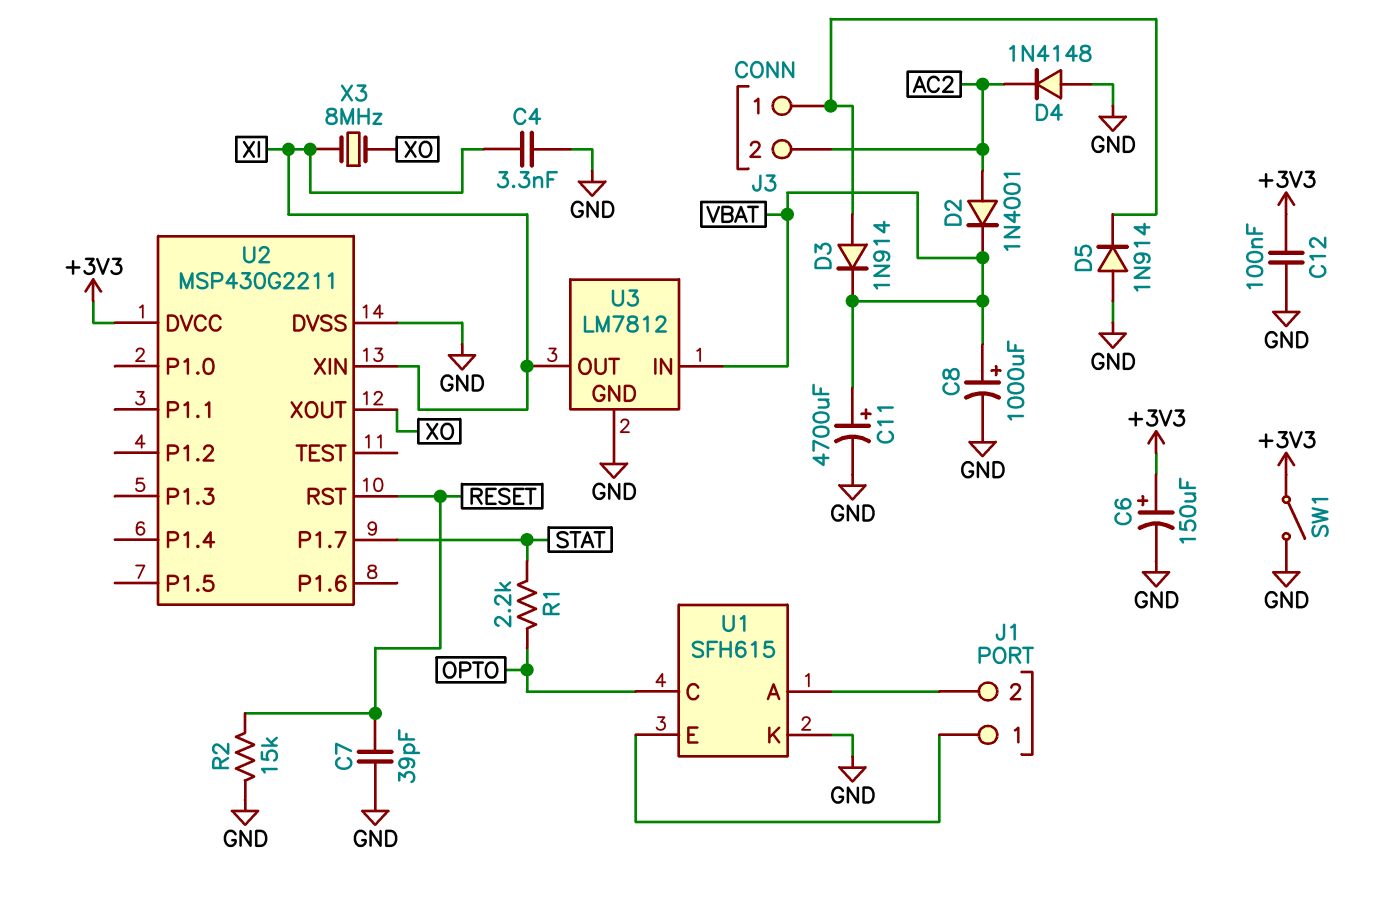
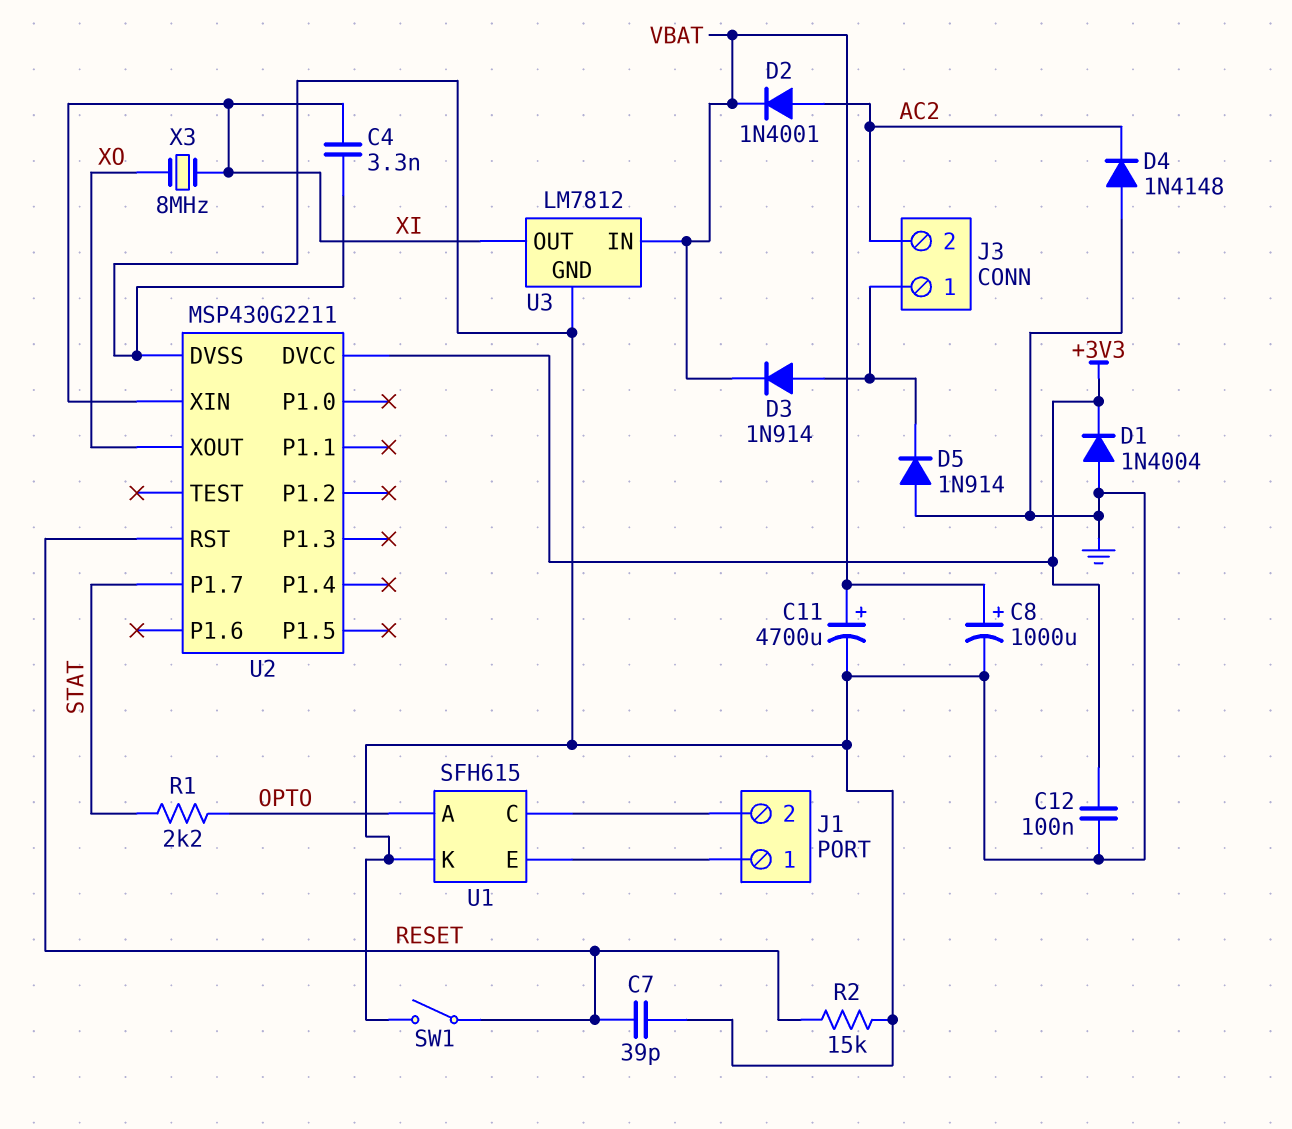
C6: 150uF (plus +3V3, minus GND) -> none
D1: none -> diode 1N4004 (A GND, K +3V3)
SW1: switch (+3V3, GND) -> switch (GND, RESET)
U1 pin A: J1/2 -> OPTO
U1 pin C: OPTO -> J1/2

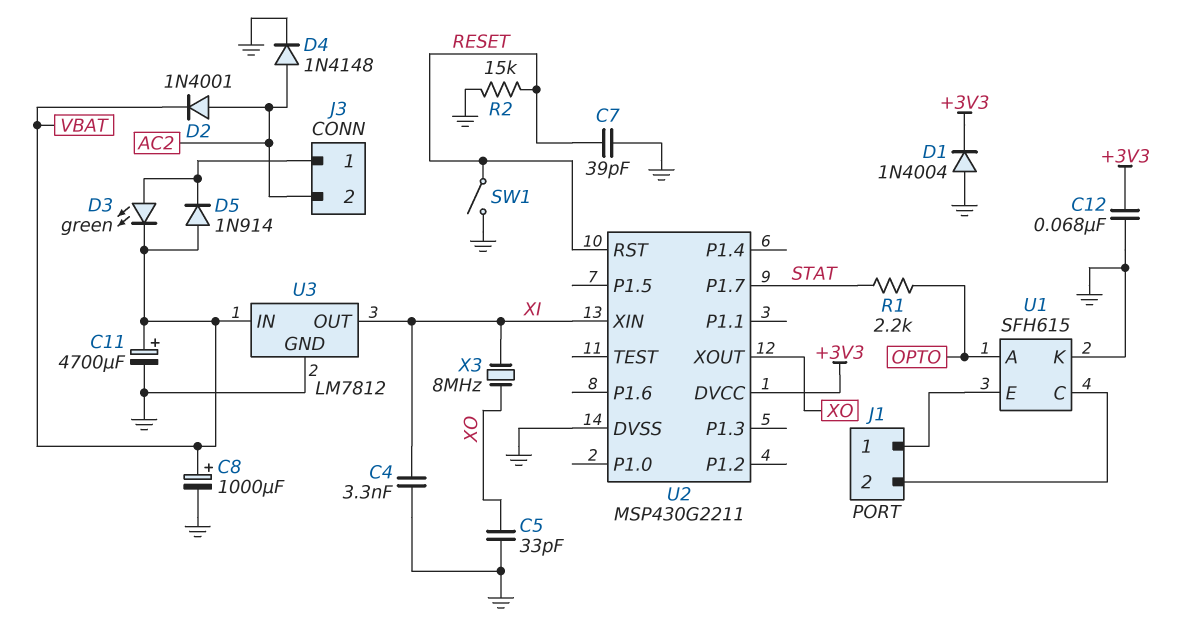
C5: none -> 33pF (GND, XO)
C12: 100nF (+3V3, GND) -> 68nF (+3V3, GND)
D3: diode 1N914 (A J3/1, K VBAT) -> LED green (A J3/1, K VBAT)
D4: diode 1N4148 (A GND, K AC2) -> diode 1N4148 (A AC2, K GND)
D5: diode 1N914 (A GND, K J3/1) -> diode 1N914 (A VBAT, K J3/1)

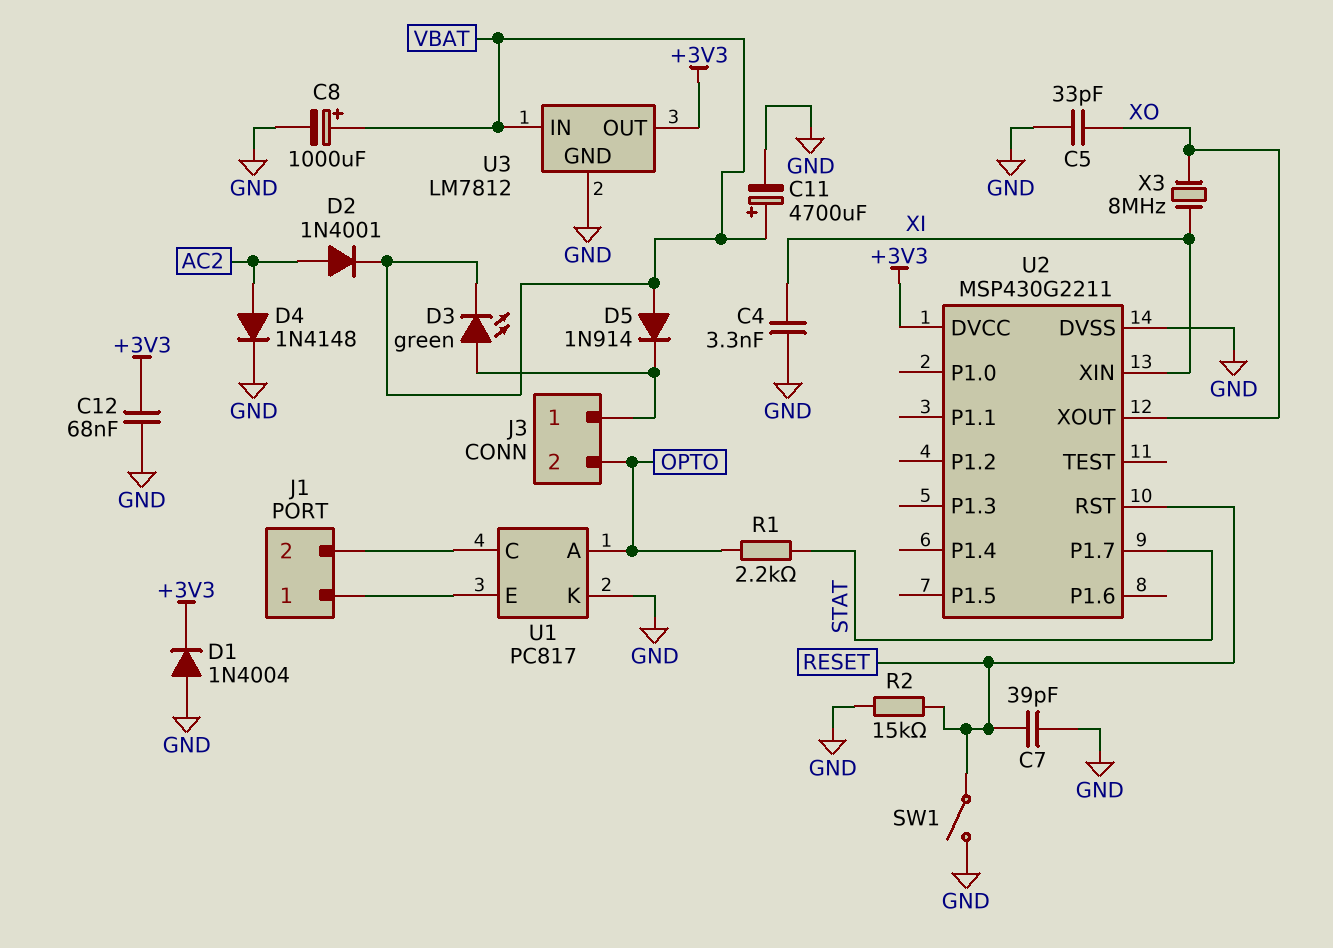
J3 pin 2: AC2 -> OPTO
U1: SFH615 -> PC817
U3 pin OUT: XI -> +3V3

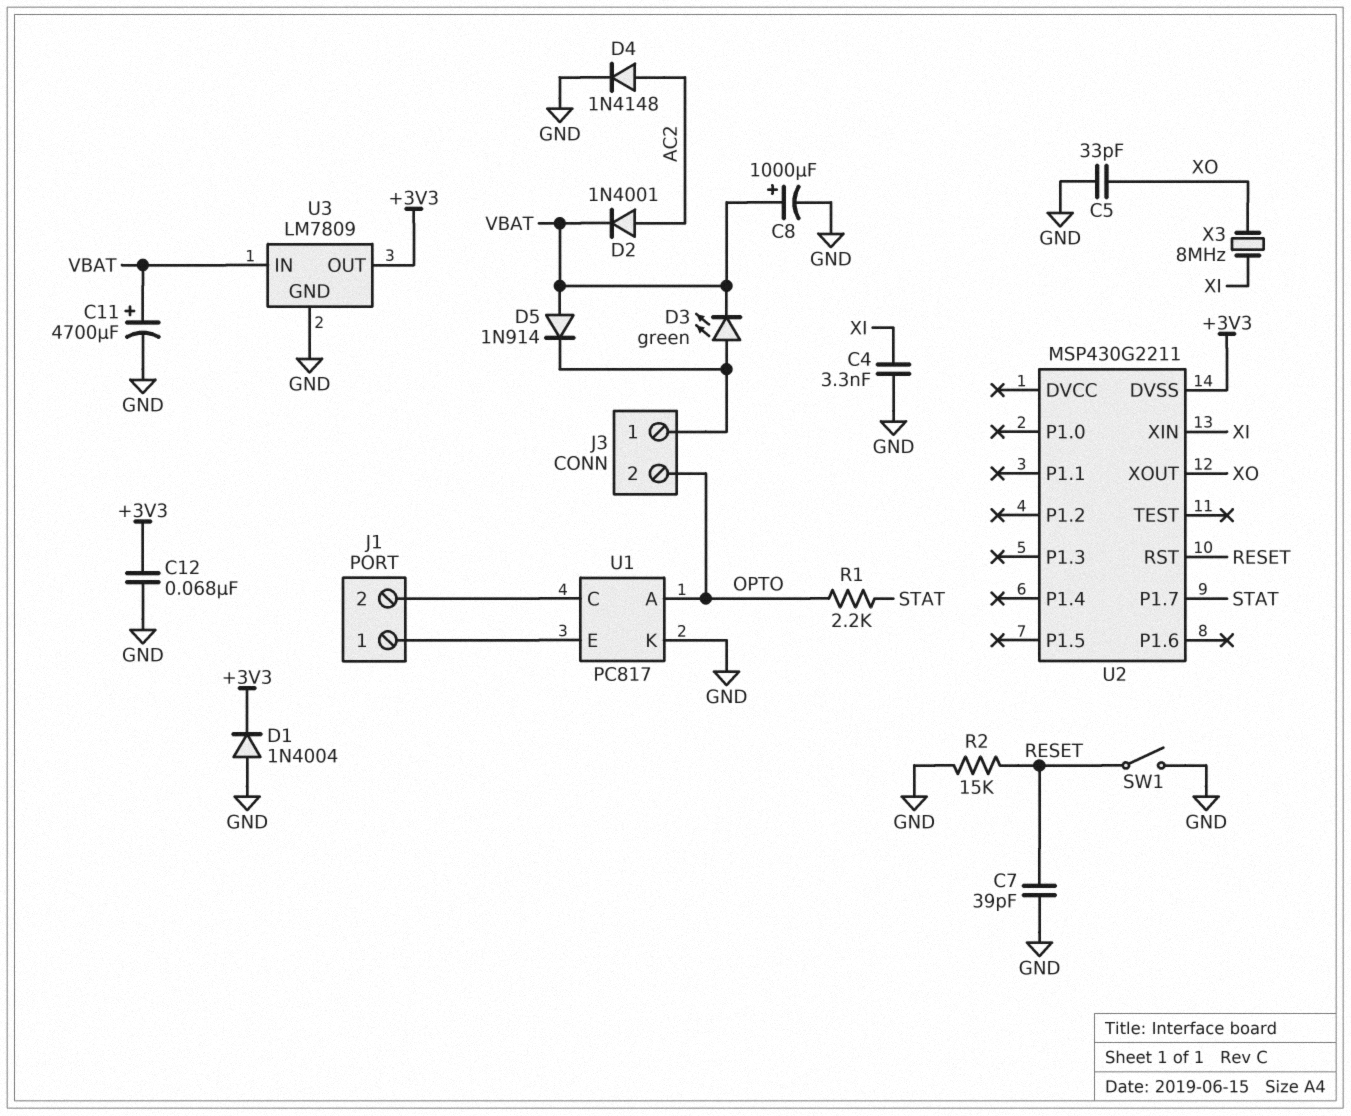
U2 pin DVCC: +3V3 -> none
U2 pin DVSS: GND -> +3V3
U3: LM7812 -> LM7809

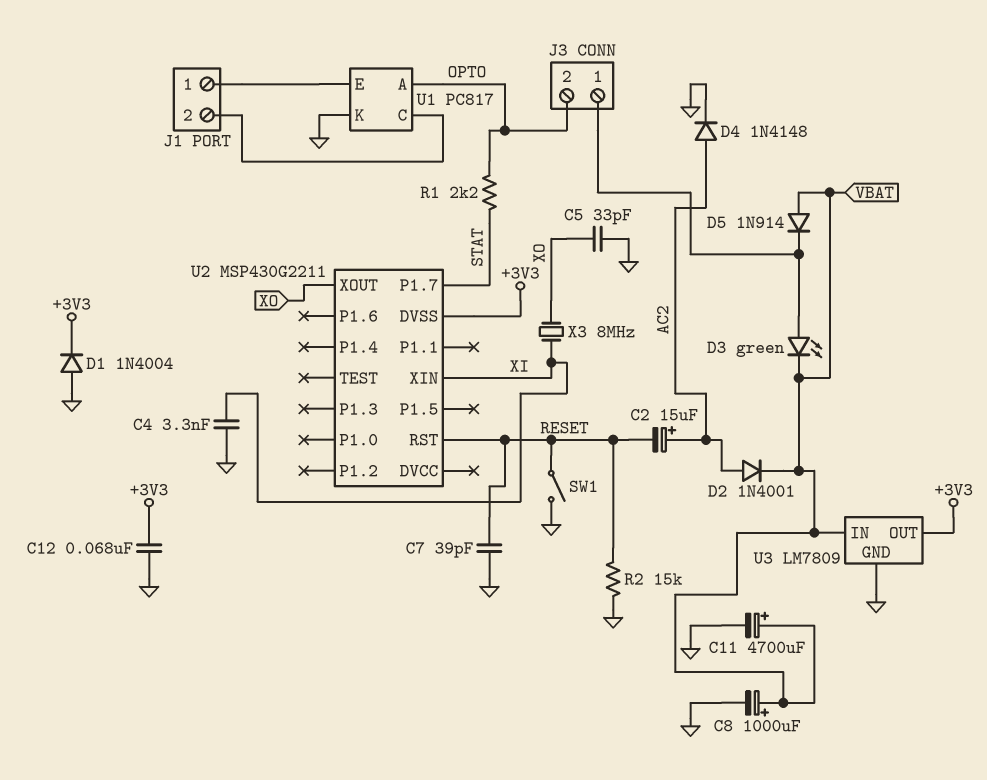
C2: none -> 15uF (plus AC2, minus RESET)

